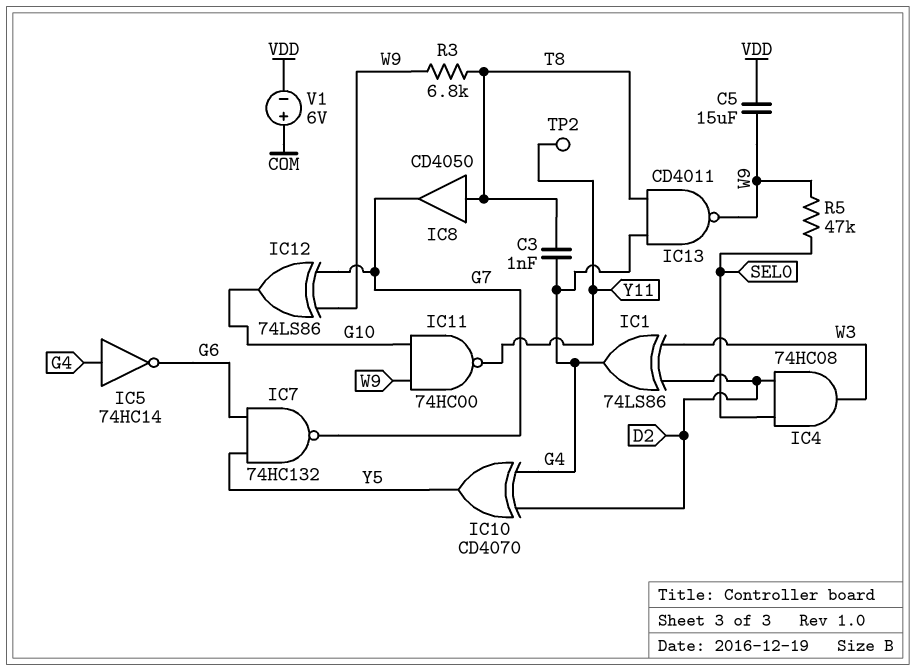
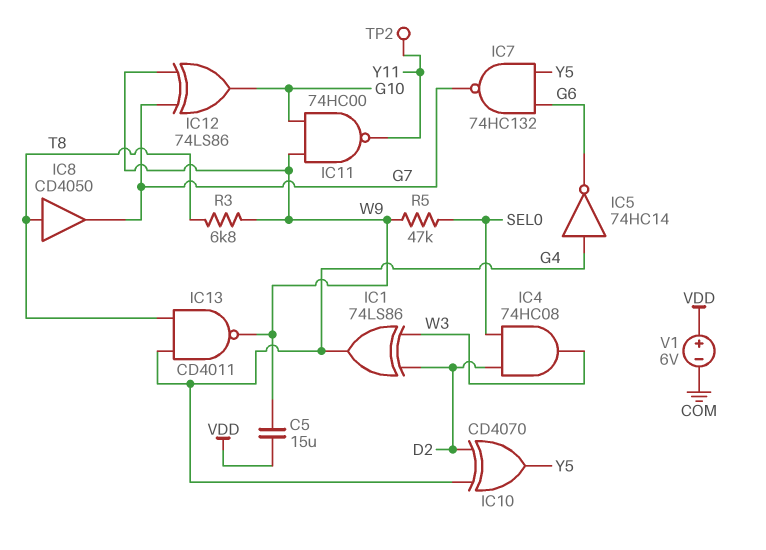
C3: 1nF (G4, T8) -> none
V1: 6V (plus COM, minus VDD) -> 6V (plus VDD, minus COM)

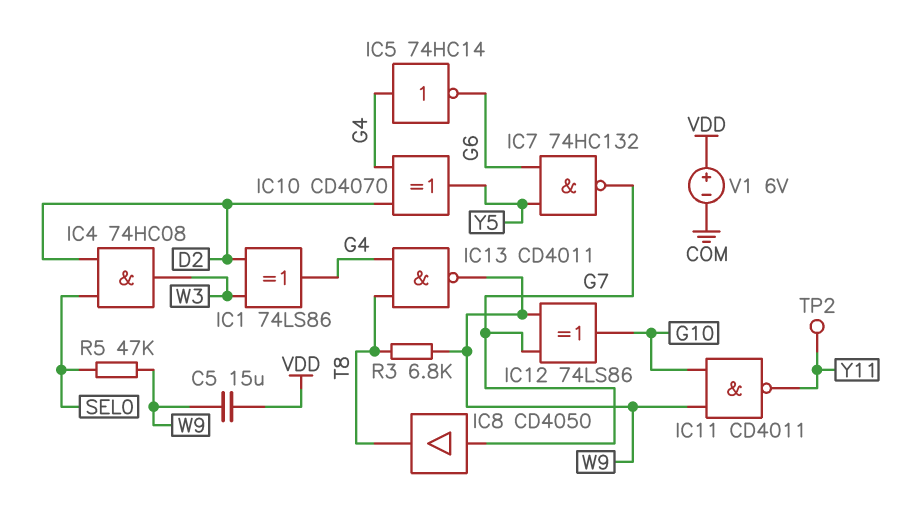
IC8: buffer CD4050 (in T8, out G7) -> buffer CD4050 (in G7, out T8)
IC11: NAND 74HC00 (in G10, in W9, out Y11) -> NAND CD4011 (in G10, in W9, out Y11)

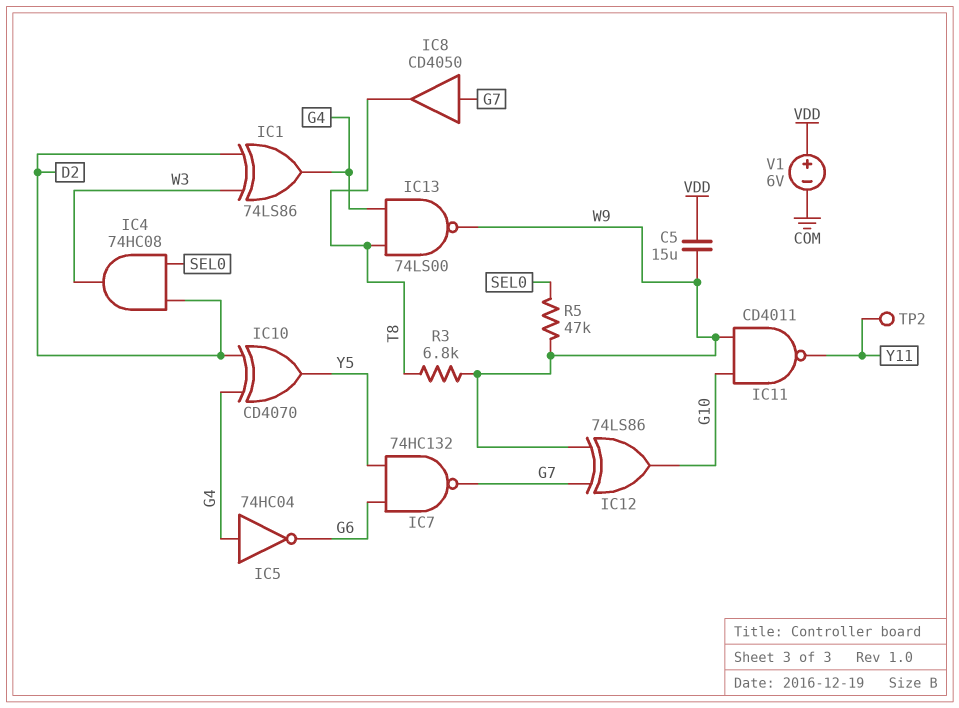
IC5: NOT 74HC14 (in G4, out G6) -> NOT 74HC04 (in G4, out G6)
IC13: NAND CD4011 (in G4, in T8, out W9) -> NAND 74LS00 (in G4, in T8, out W9)

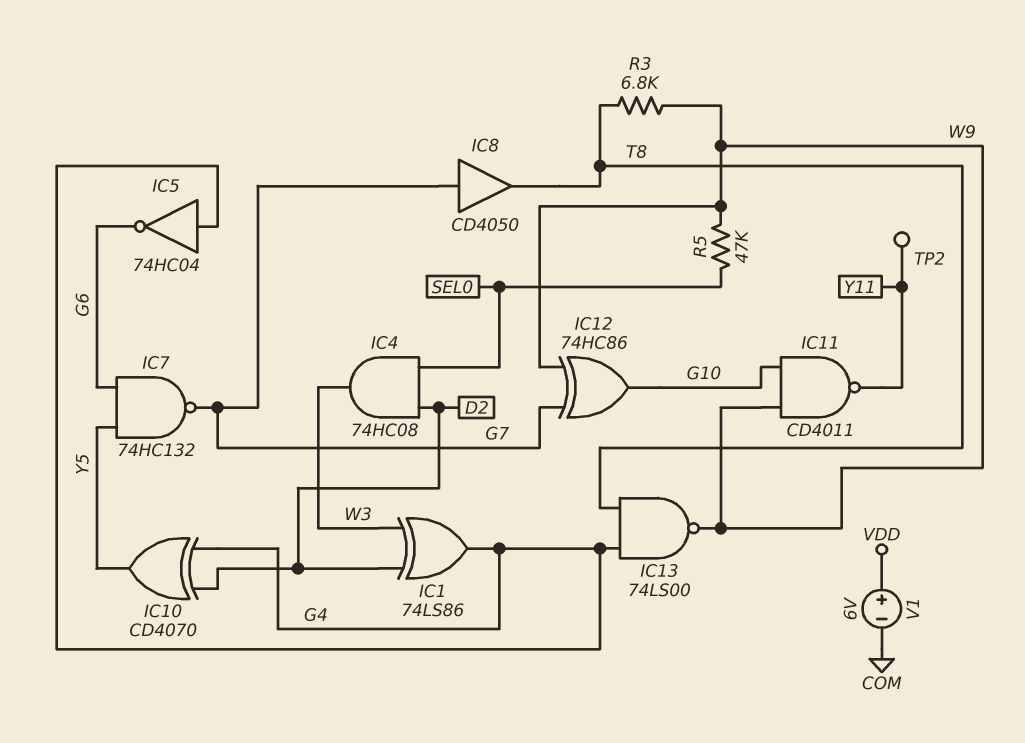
C5: 15uF (VDD, W9) -> none
IC12: XOR 74LS86 (in G7, in W9, out G10) -> XOR 74HC86 (in G7, in W9, out G10)

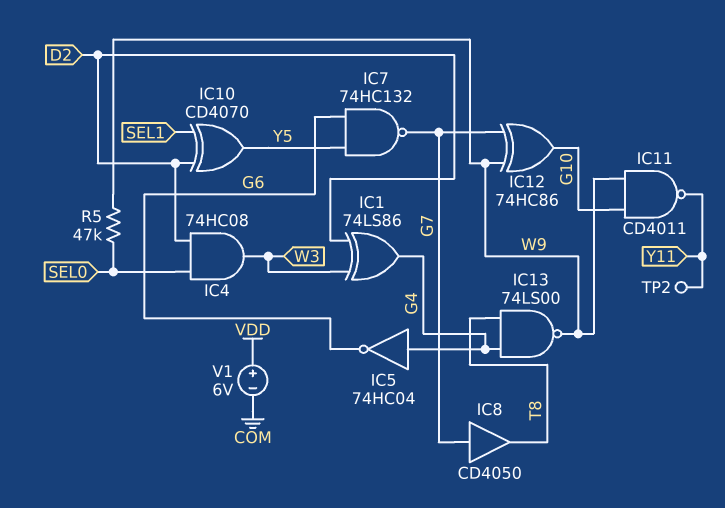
IC10: XOR CD4070 (in D2, in G4, out Y5) -> XOR CD4070 (in D2, in SEL1, out Y5)
R3: 6.8k (T8, W9) -> none

